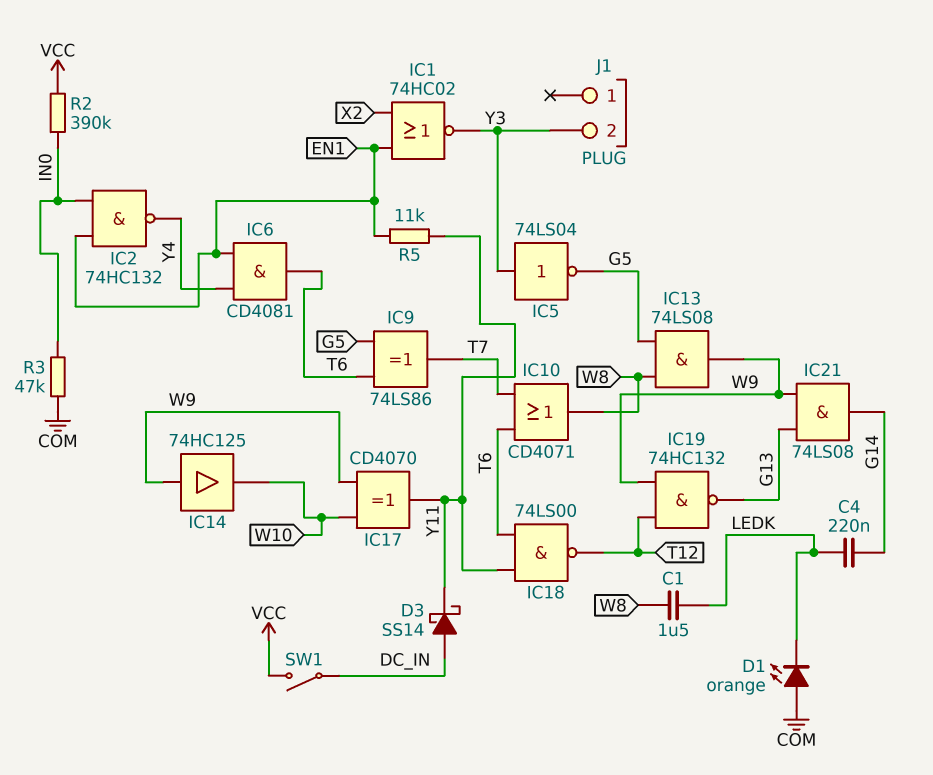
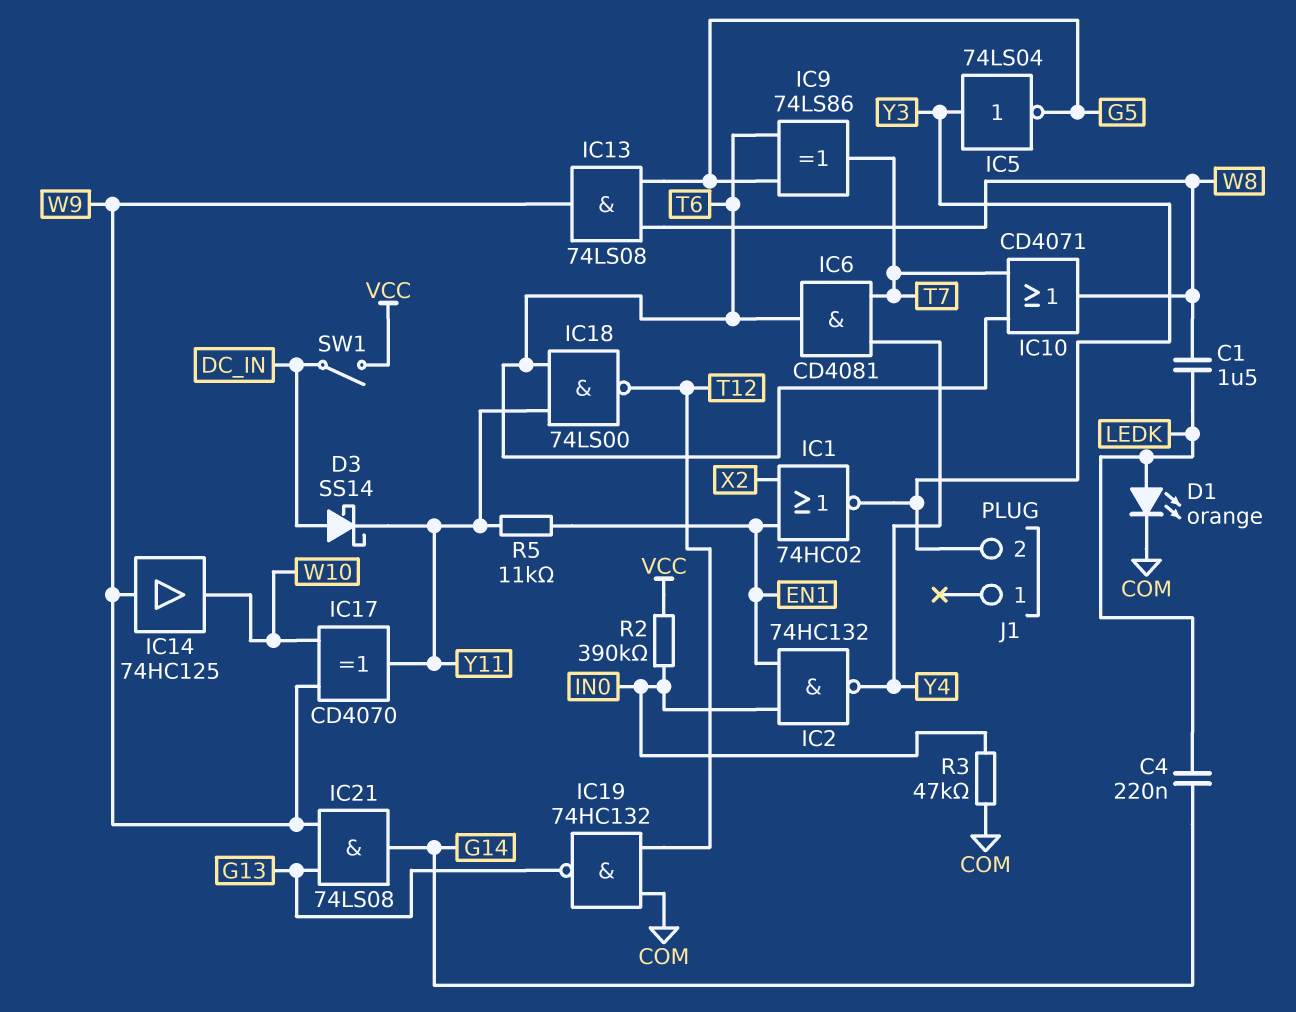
D1: LED orange (A COM, K LEDK) -> LED orange (A LEDK, K COM)
IC6: AND CD4081 (in EN1, in Y4, out T6) -> AND CD4081 (in T7, in Y4, out T6)
IC19: NAND 74HC132 (in T12, in W9, out G13) -> NAND 74HC132 (in COM, in T12, out G13)

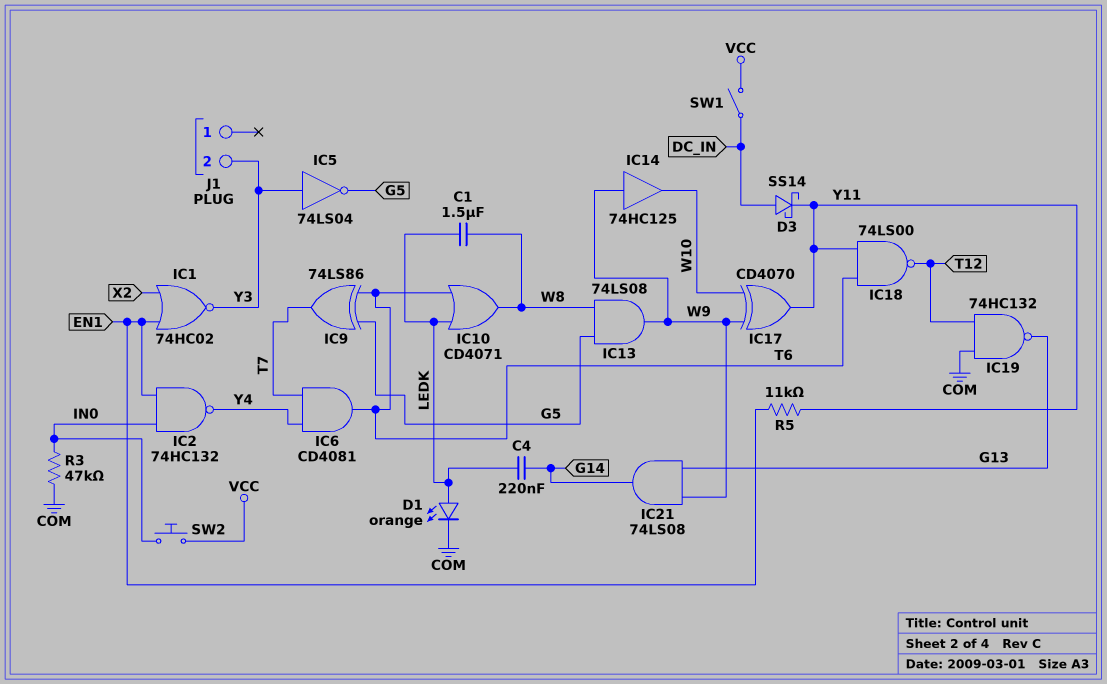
IC10: OR CD4071 (in T6, in T7, out W8) -> OR CD4071 (in LEDK, in T6, out W8)
R2: 390k (IN0, VCC) -> none
SW2: none -> button (IN0, VCC)

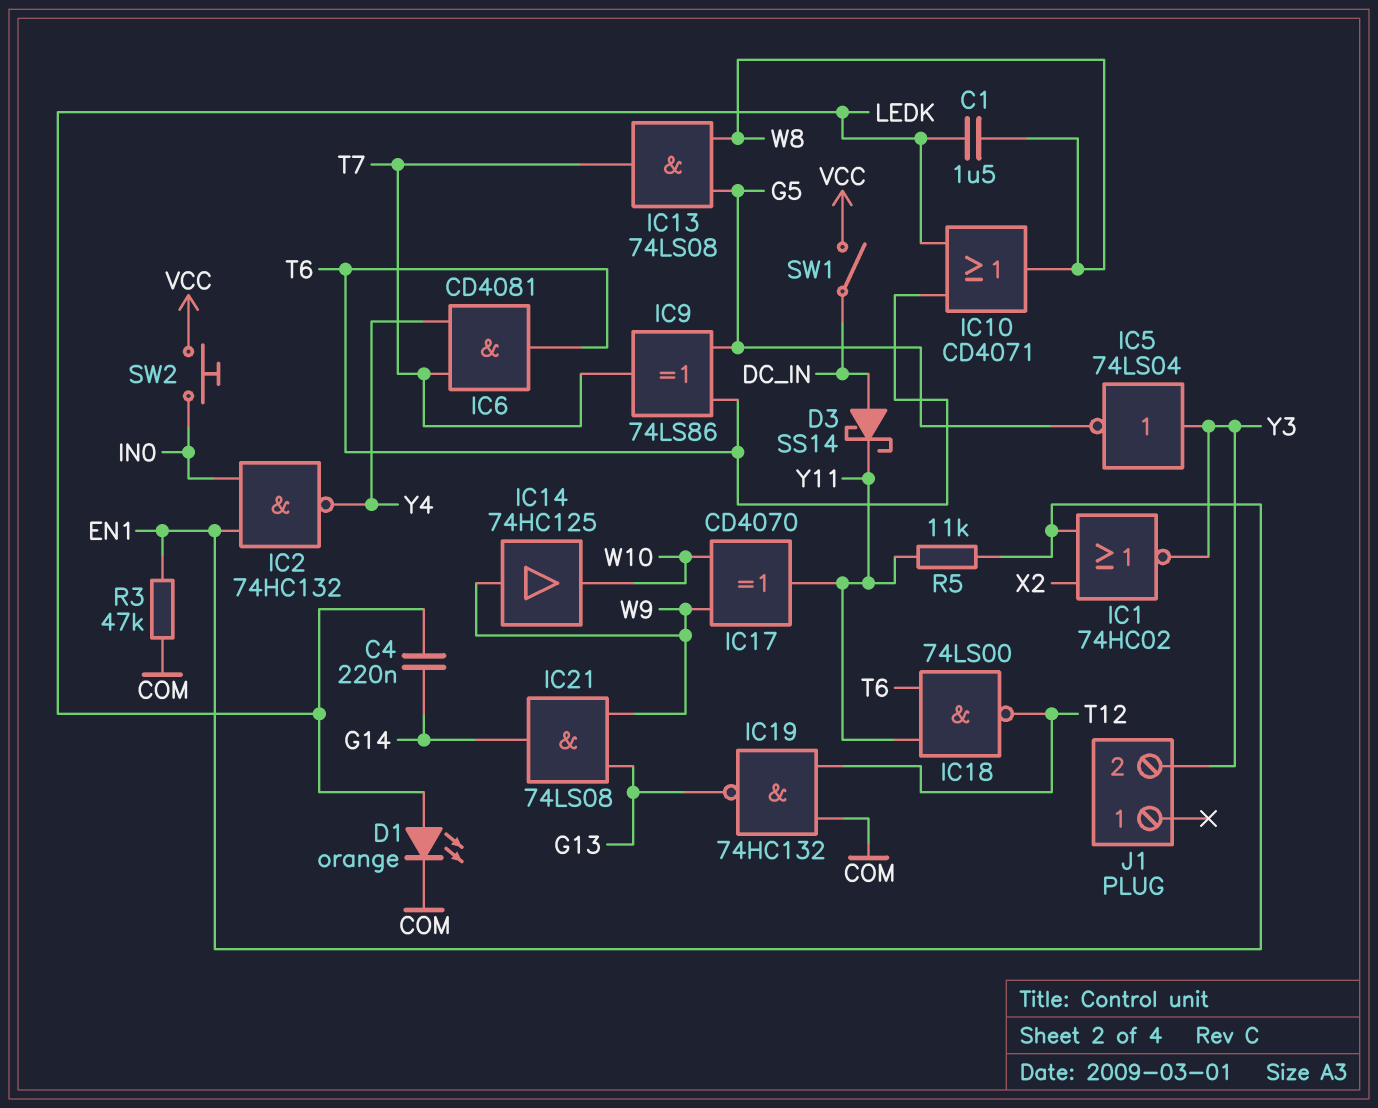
IC13: AND 74LS08 (in G5, in W8, out W9) -> AND 74LS08 (in G5, in W8, out T7)
R3: 47k (COM, IN0) -> 47k (COM, EN1)

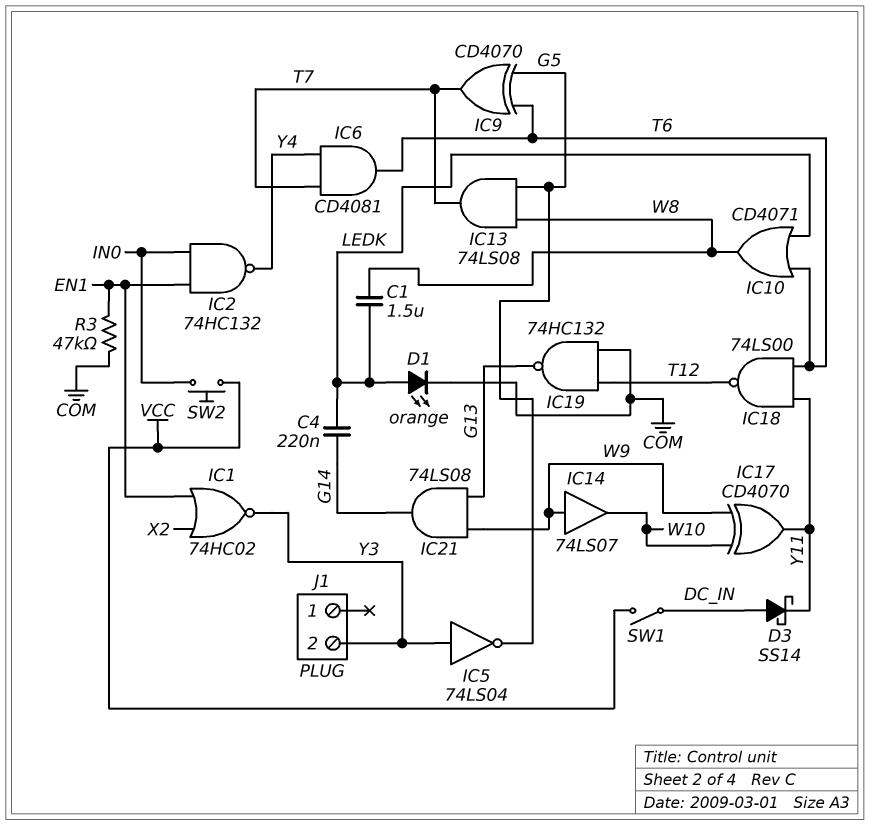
IC9: XOR 74LS86 (in G5, in T6, out T7) -> XOR CD4070 (in G5, in T6, out T7)
IC14: buffer 74HC125 (in W9, out W10) -> buffer 74LS07 (in W9, out W10)
R5: 11k (EN1, Y11) -> none

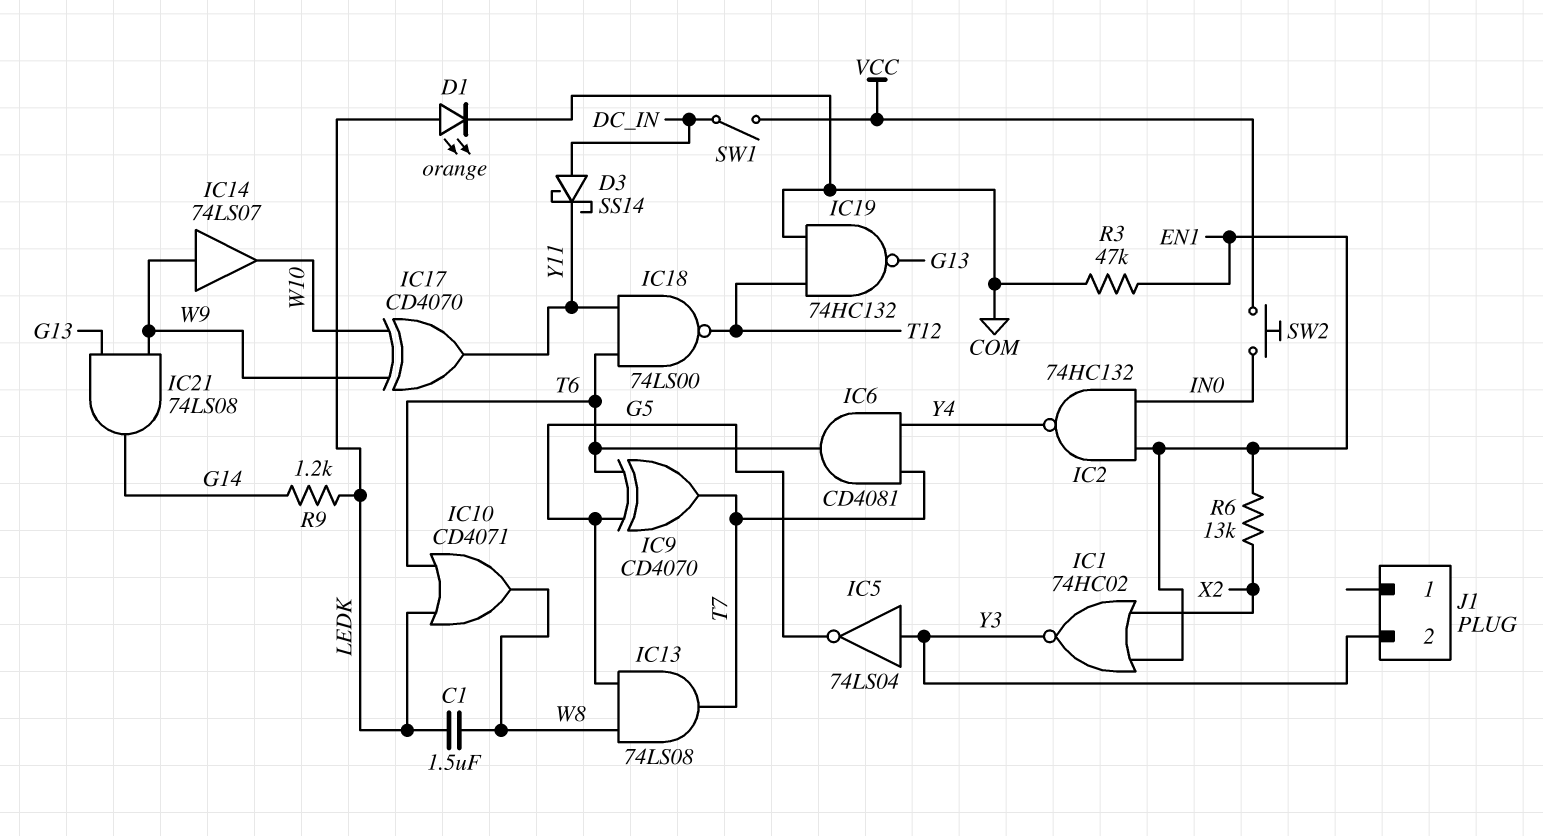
C4: 220nF (G14, LEDK) -> none
R6: none -> 13k (EN1, X2)
R9: none -> 1.2k (G14, LEDK)

